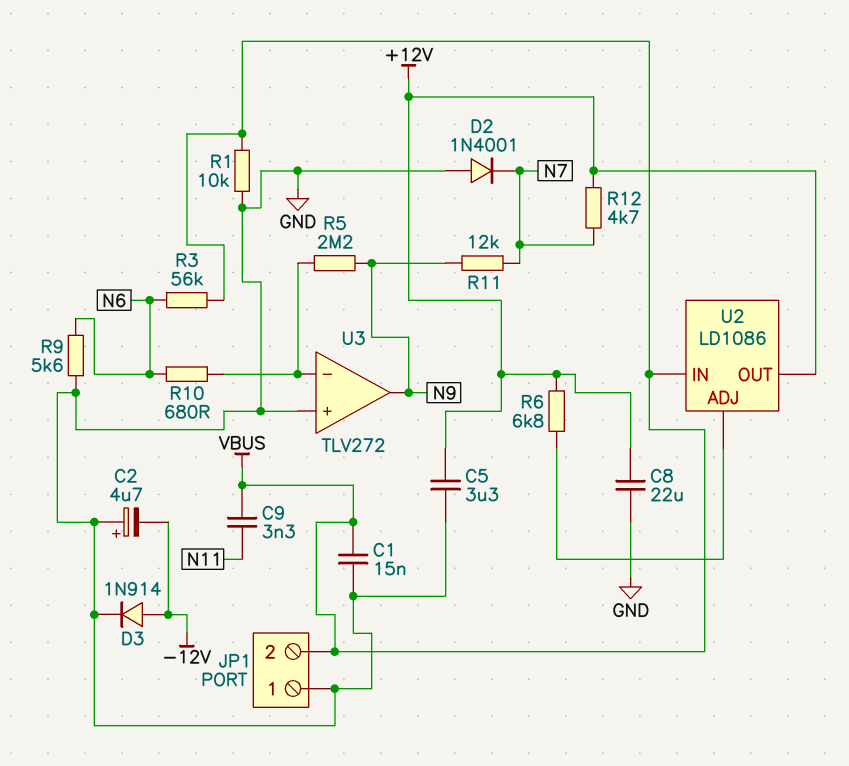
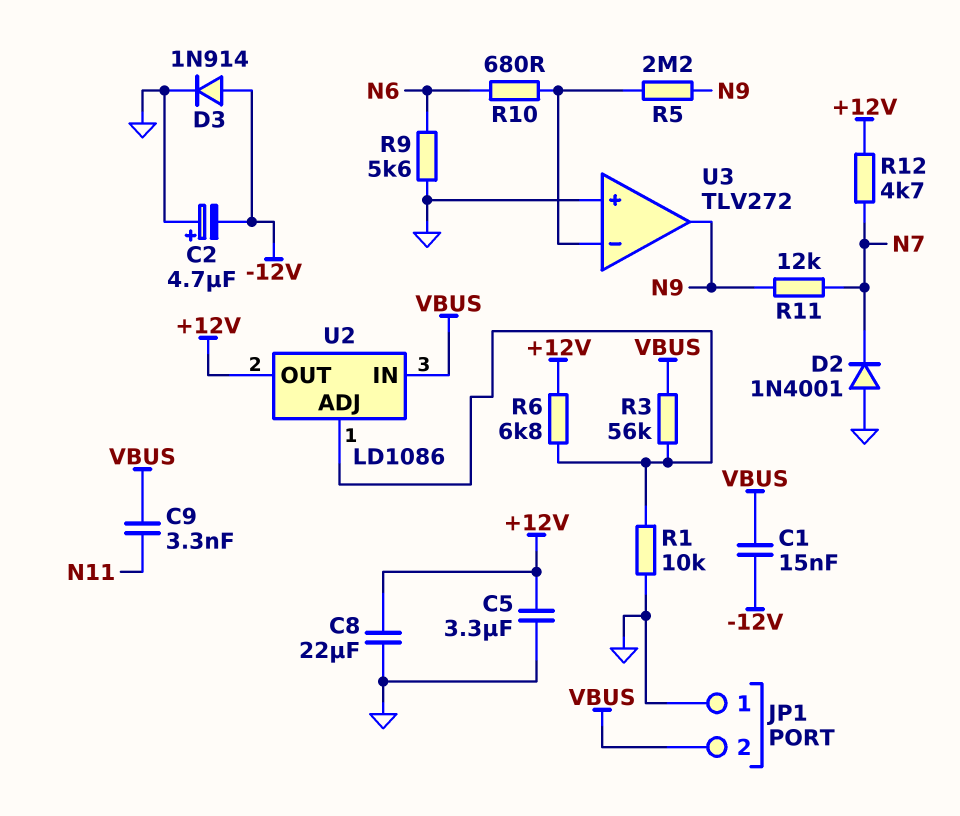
C1: 15nF (GND, VBUS) -> 15nF (-12V, VBUS)
R1: 10k (GND, VBUS) -> 10k (GND, U2/ADJ)
R3: 56k (N6, VBUS) -> 56k (U2/ADJ, VBUS)

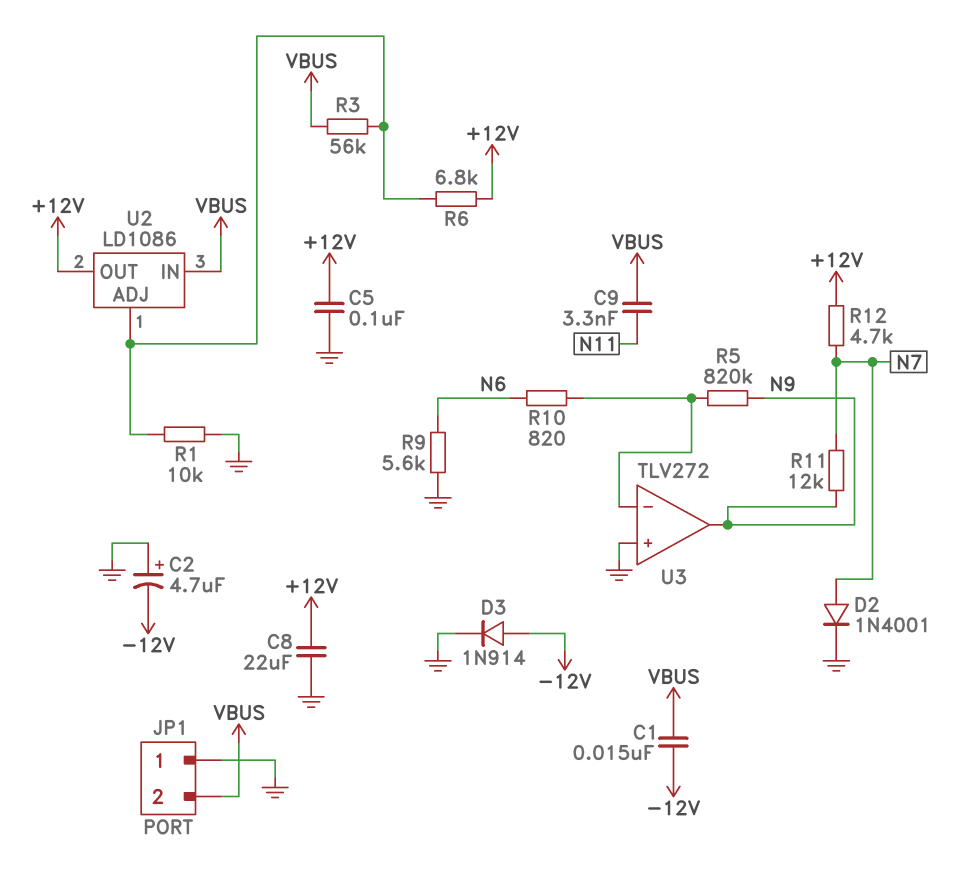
C5: 3.3uF (+12V, GND) -> 100nF (+12V, GND)
D2: diode 1N4001 (A GND, K N7) -> diode 1N4001 (A N7, K GND)
R5: 2.2M (N9, U3/in-) -> 820k (N9, U3/in-)
R10: 680 (N6, U3/in-) -> 820 (N6, U3/in-)

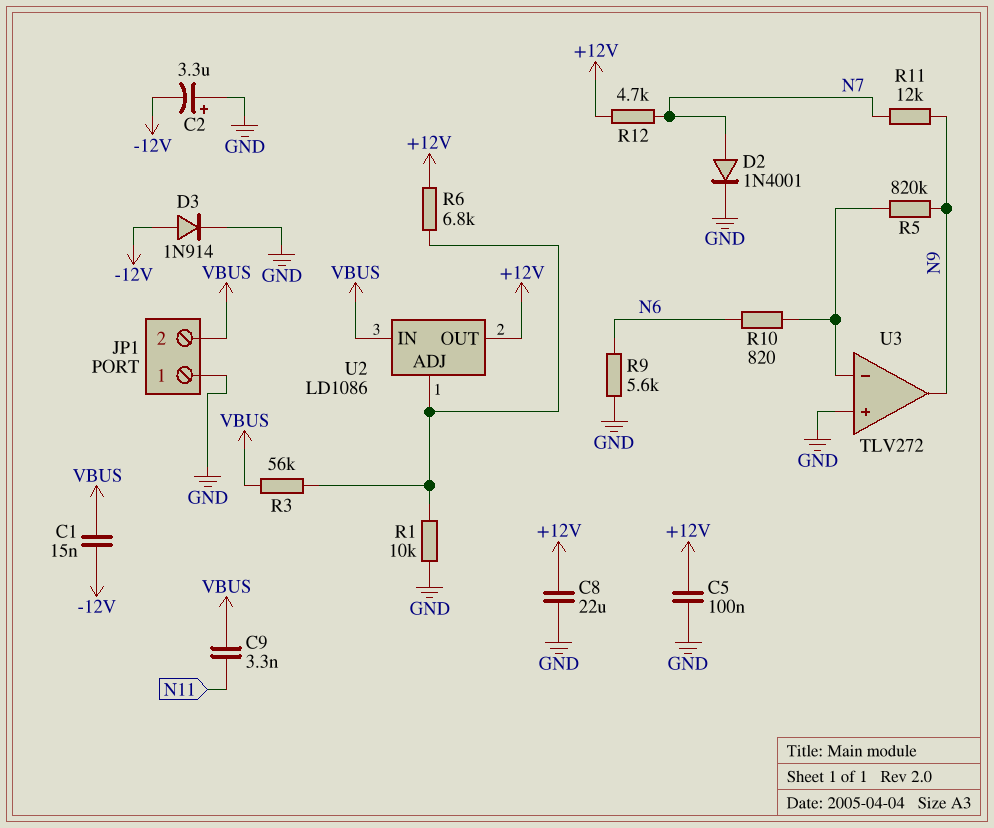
C2: 4.7uF (plus GND, minus -12V) -> 3.3uF (plus GND, minus -12V)

